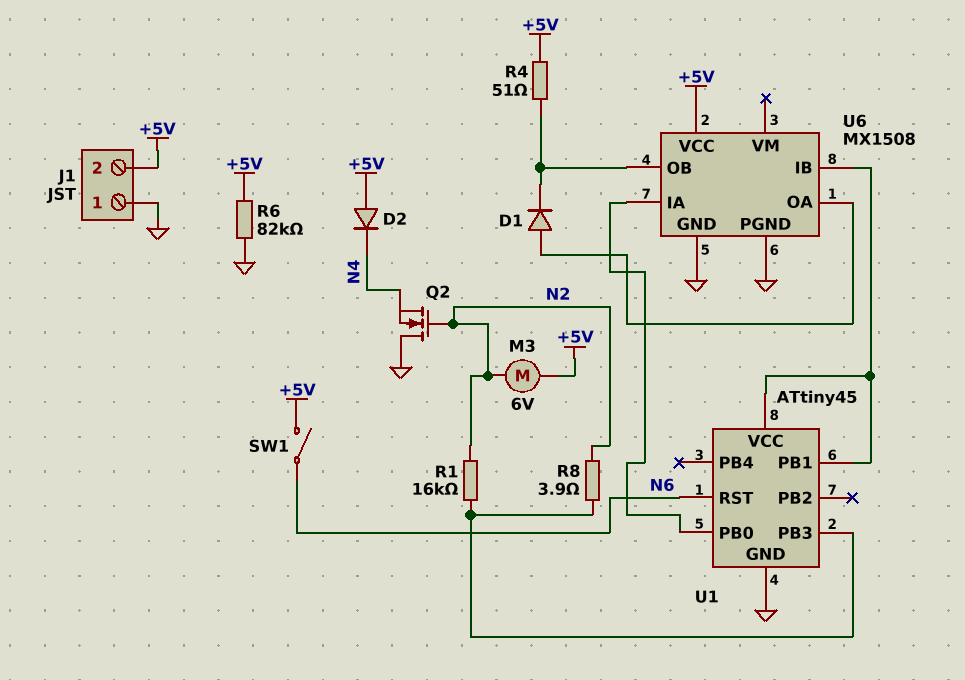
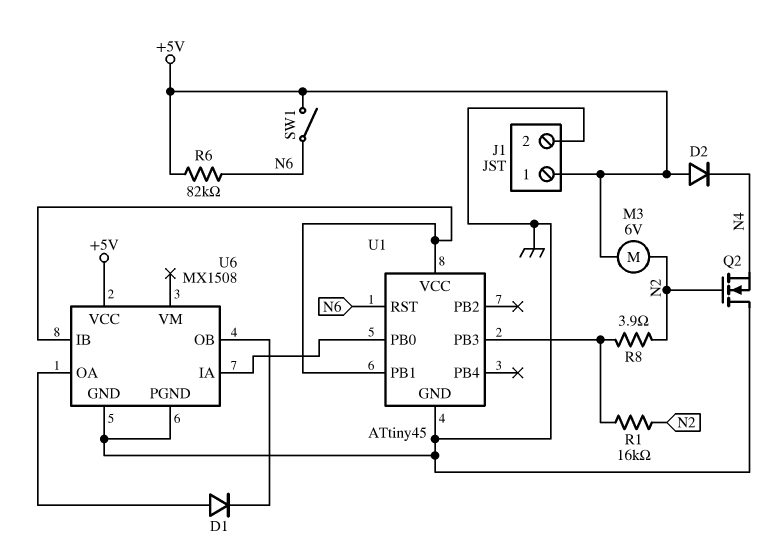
J1 pin 1: GND -> +5V
J1 pin 2: +5V -> GND
R4: 51 (+5V, U6/OB) -> none
R6: 82k (+5V, GND) -> 82k (+5V, N6)

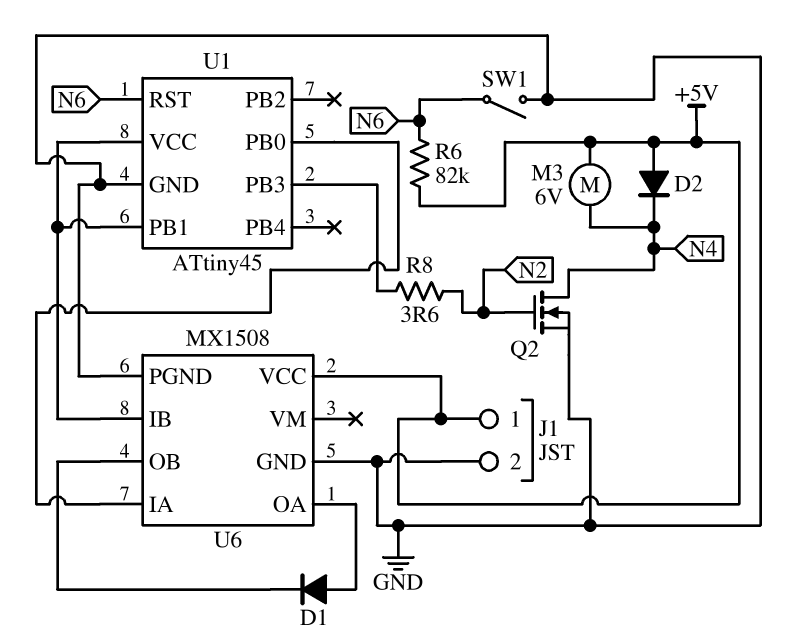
M3: motor 6V (+5V, N2) -> motor 6V (+5V, N4)
Q2: NMOS (G N2, D GND, S N4) -> NMOS (G N2, D N4, S GND)
R1: 16k (N2, U1/PB3) -> none
R8: 3.9 (N2, U1/PB3) -> 3.6 (N2, U1/PB3)
SW1: switch (+5V, N6) -> switch (GND, N6)

